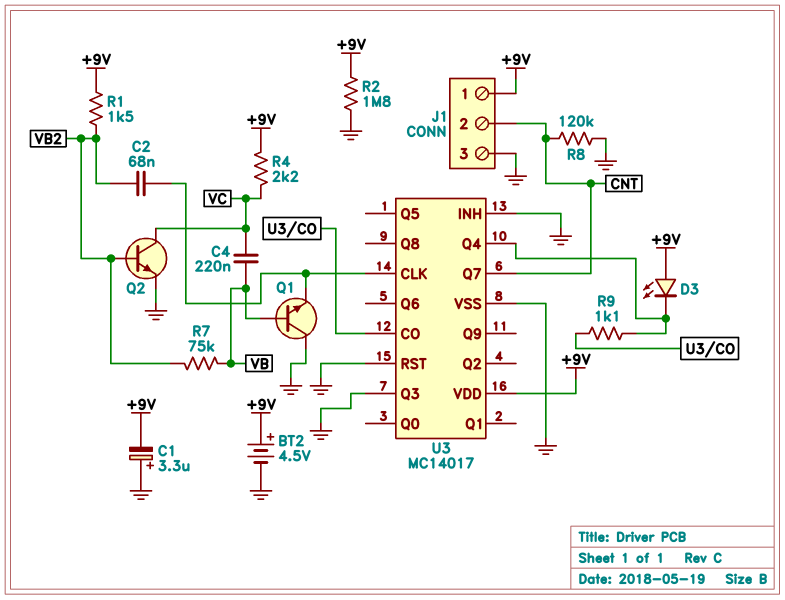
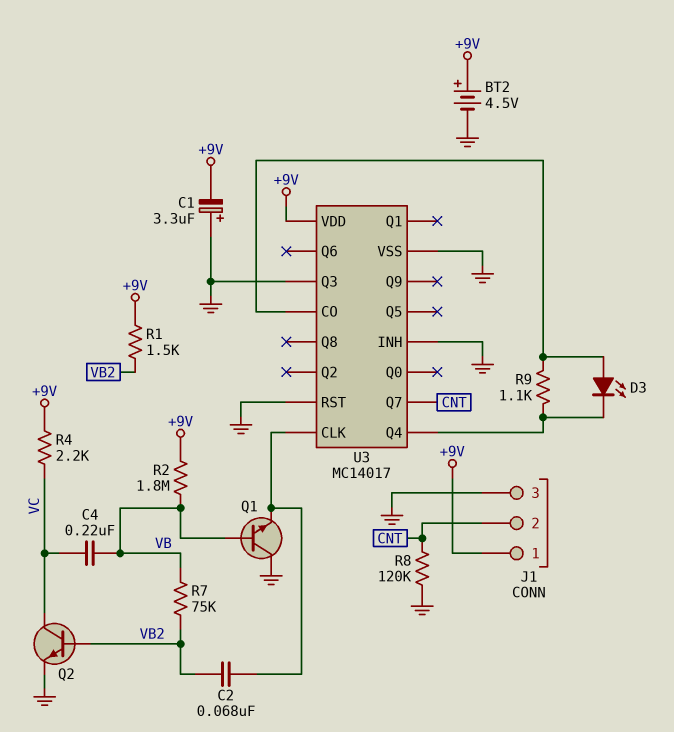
D3: LED (A +9V, K U3/Q4) -> LED (A U3/CO, K U3/Q4)
R2: 1.8M (+9V, GND) -> 1.8M (+9V, VB)

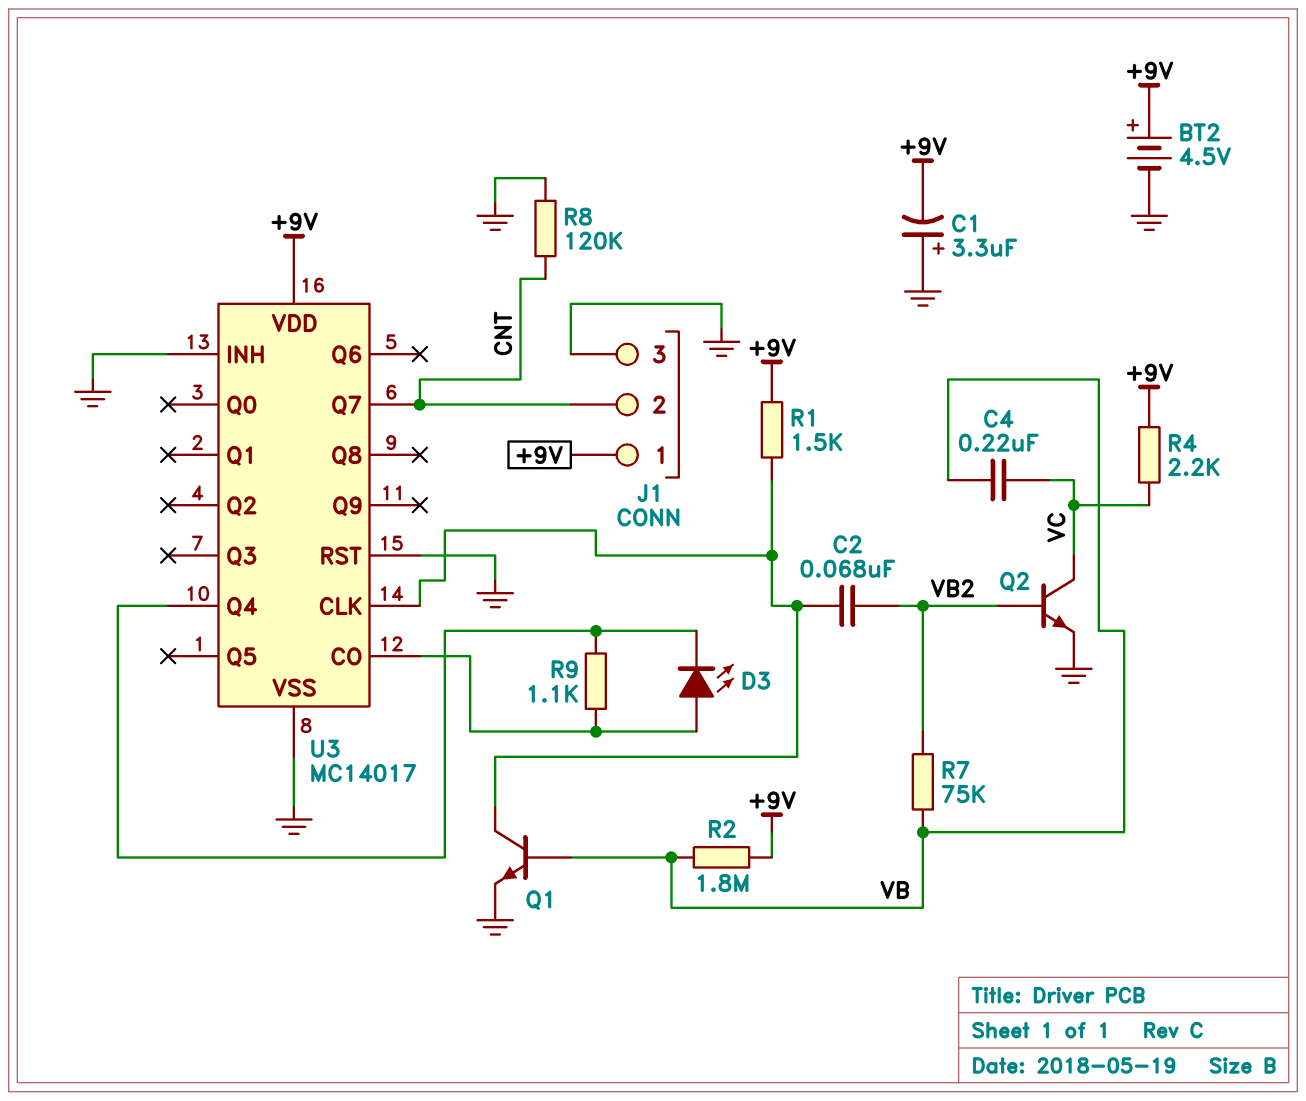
Q1: NPN (B VB, C GND, E U3/CLK) -> NPN (B VB, C U3/CLK, E GND)
R1: 1.5k (+9V, VB2) -> 1.5k (+9V, U3/CLK)
U3 pin Q3: GND -> none

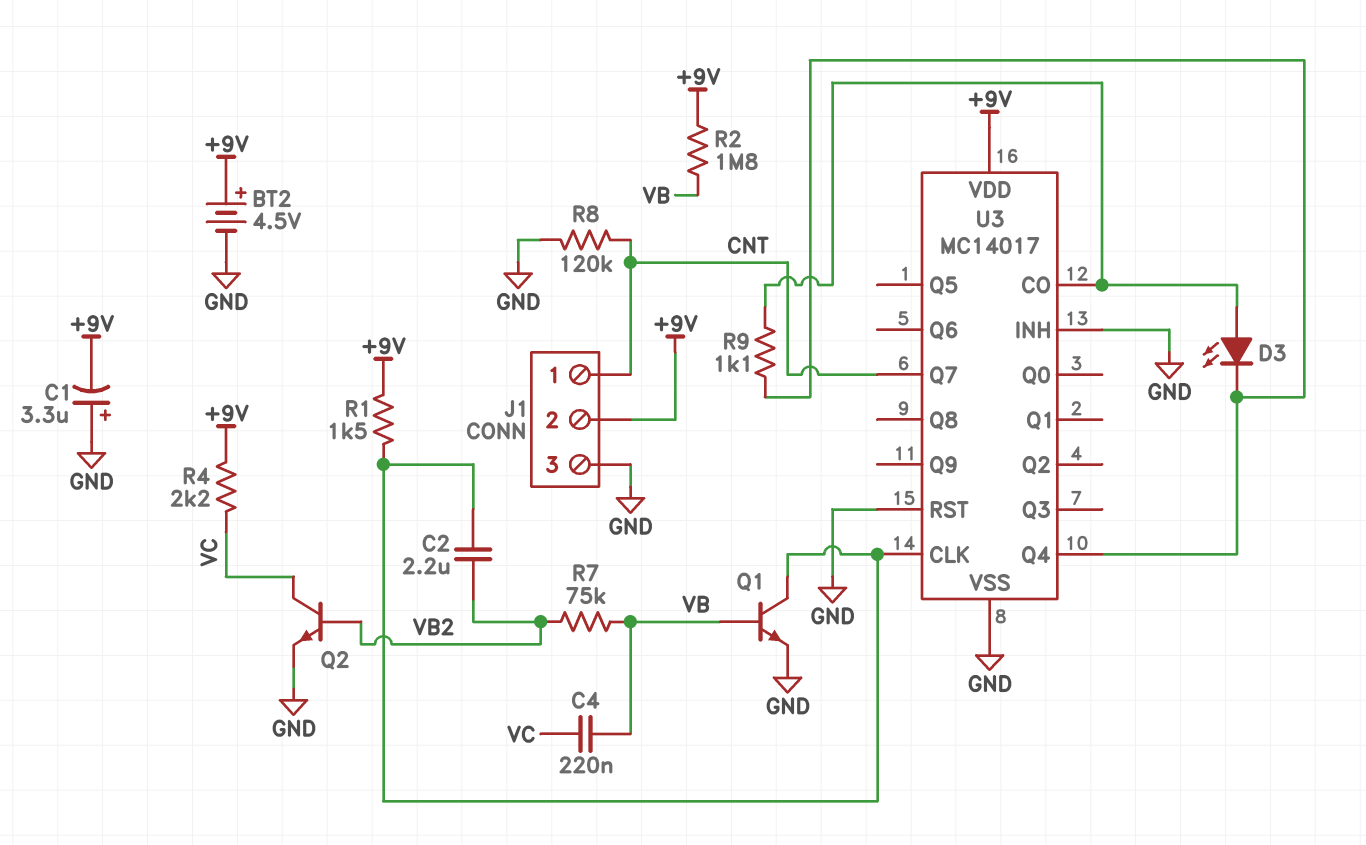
C2: 68nF (U3/CLK, VB2) -> 2.2uF (U3/CLK, VB2)
J1 pin 1: +9V -> CNT
J1 pin 2: CNT -> +9V

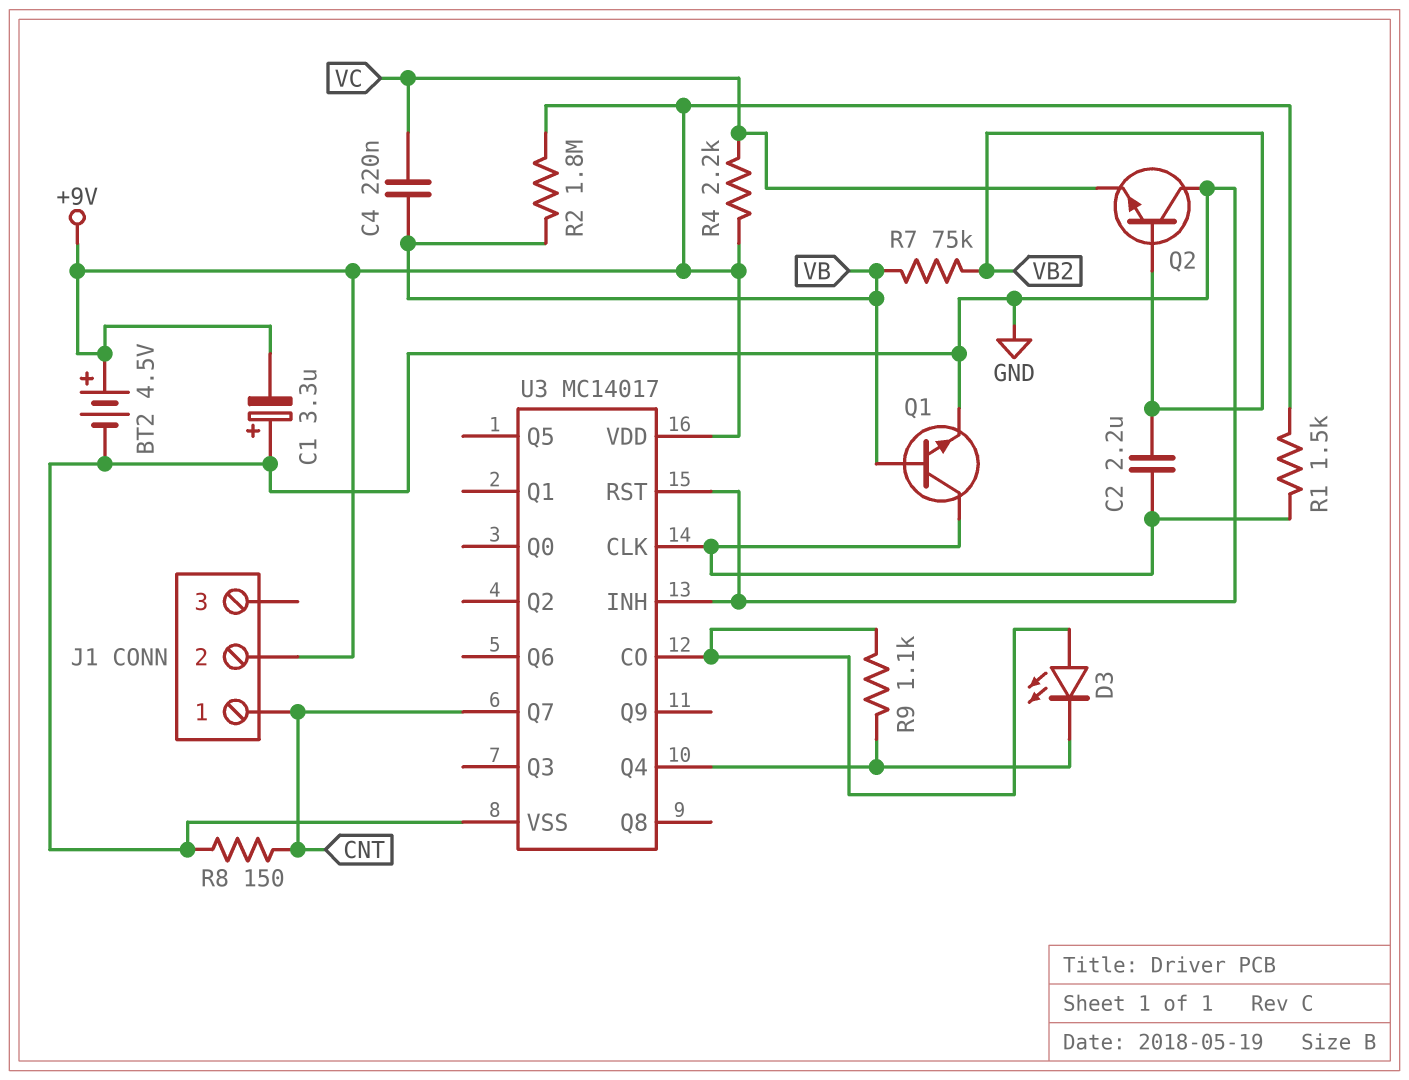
J1 pin 3: GND -> none
Q2: NPN (B VB2, C VC, E GND) -> NPN (B VB2, C GND, E VC)
R8: 120k (CNT, GND) -> 150 (CNT, GND)

